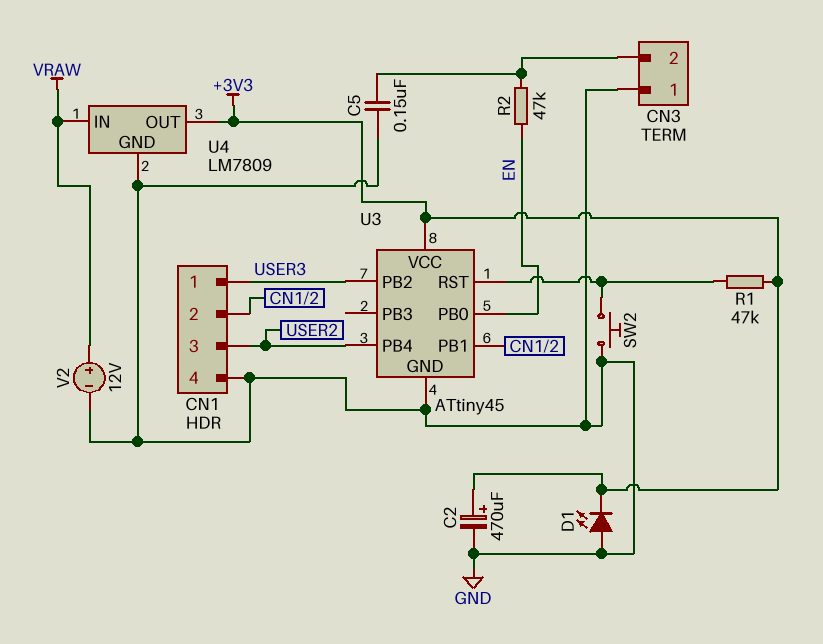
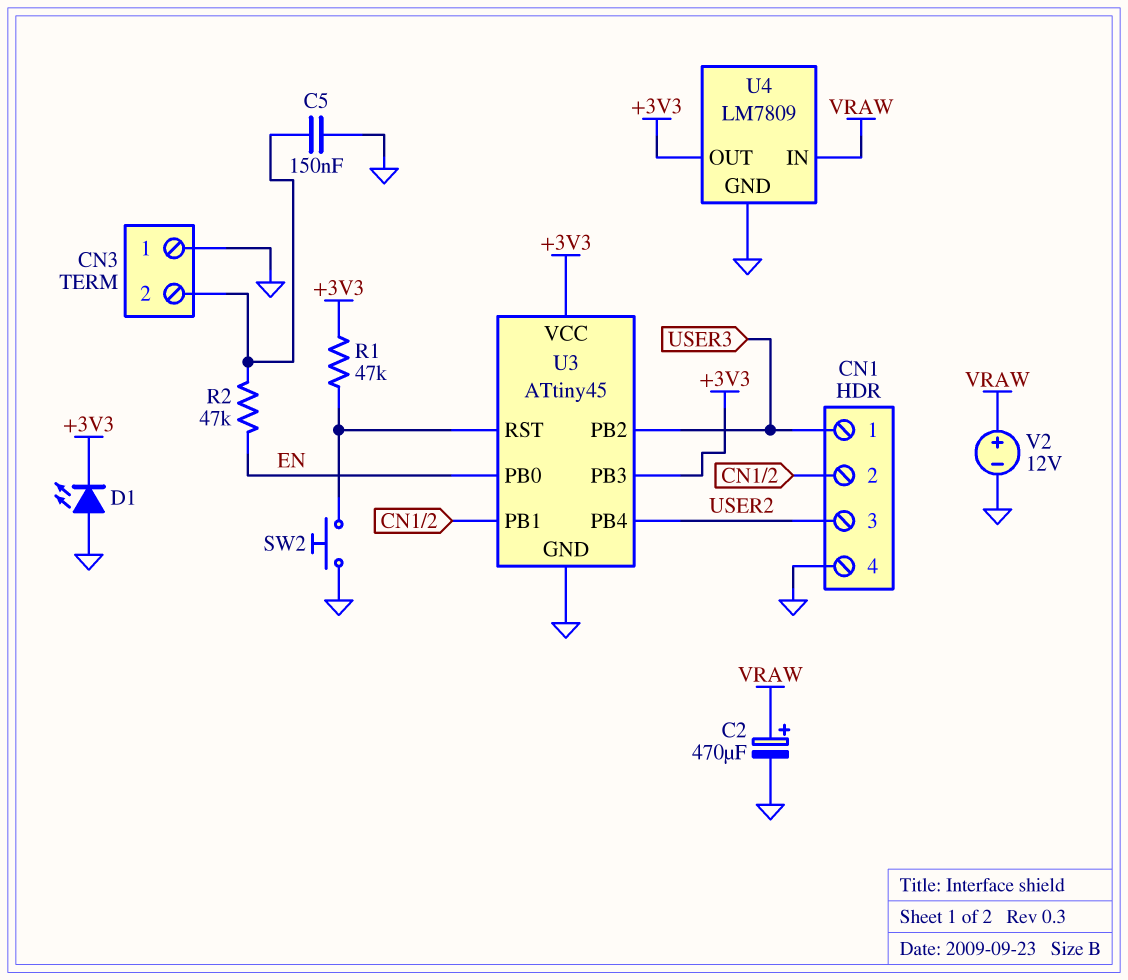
C2: 470uF (plus +3V3, minus GND) -> 470uF (plus VRAW, minus GND)
U3 pin PB3: none -> +3V3

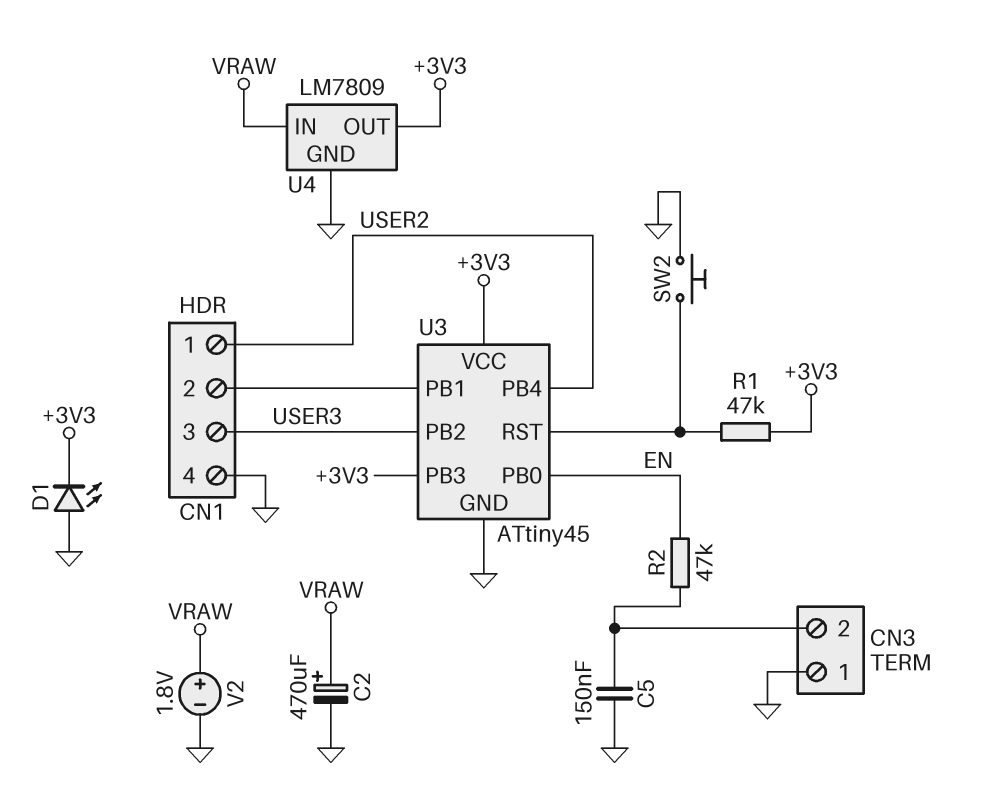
CN1 pin 1: USER3 -> USER2
CN1 pin 3: USER2 -> USER3
V2: 12V (plus VRAW, minus GND) -> 1.8V (plus VRAW, minus GND)

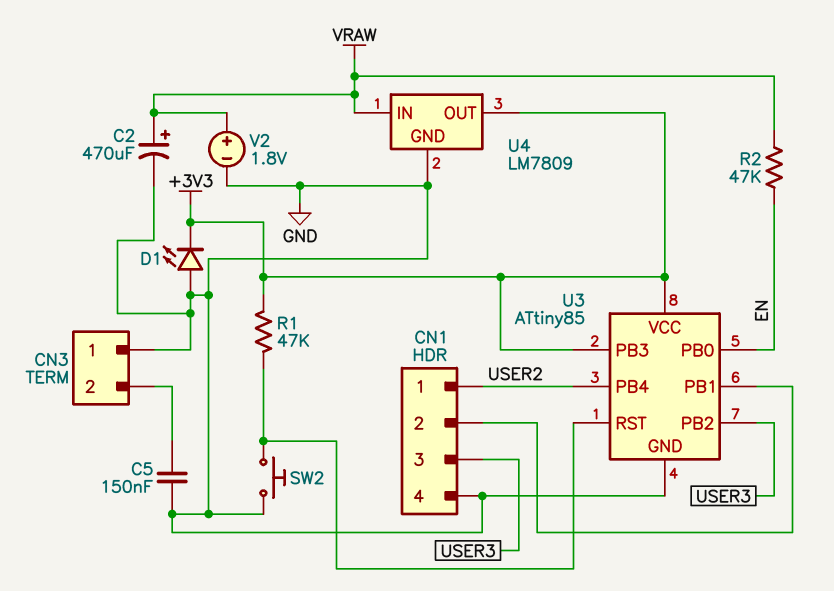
R2: 47k (CN3/2, EN) -> 47k (EN, VRAW)
U3: ATtiny45 -> ATtiny85

